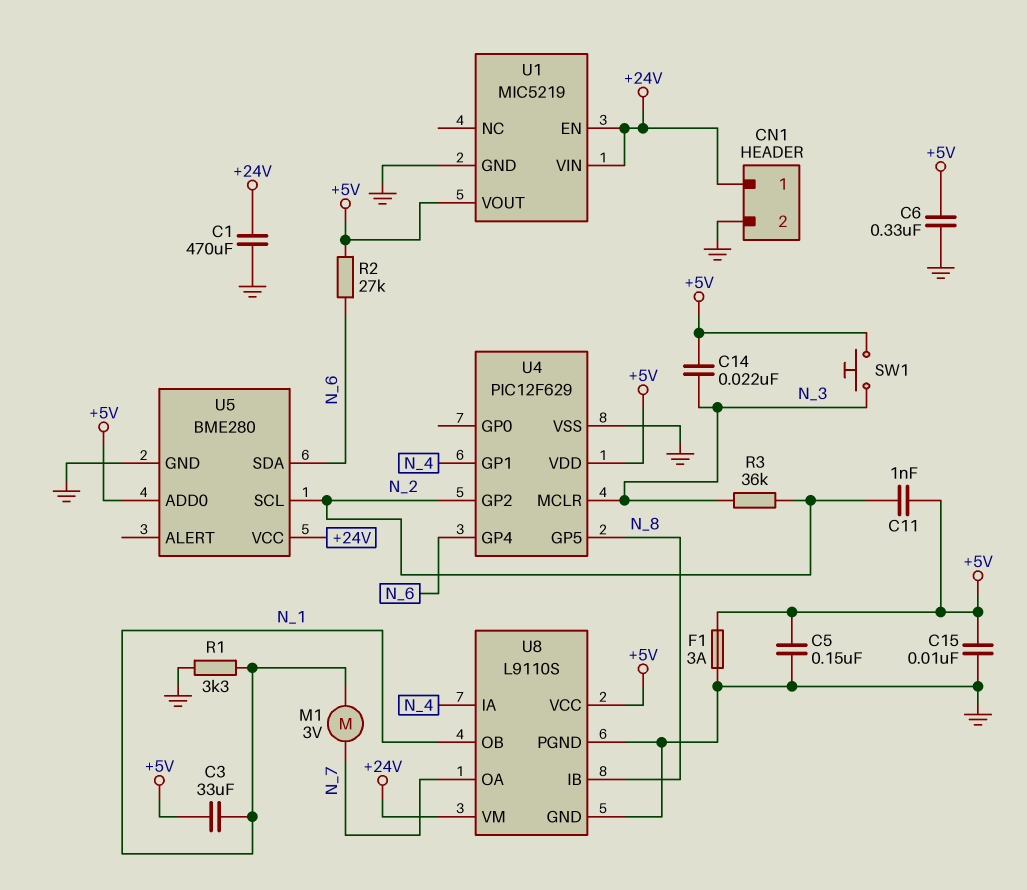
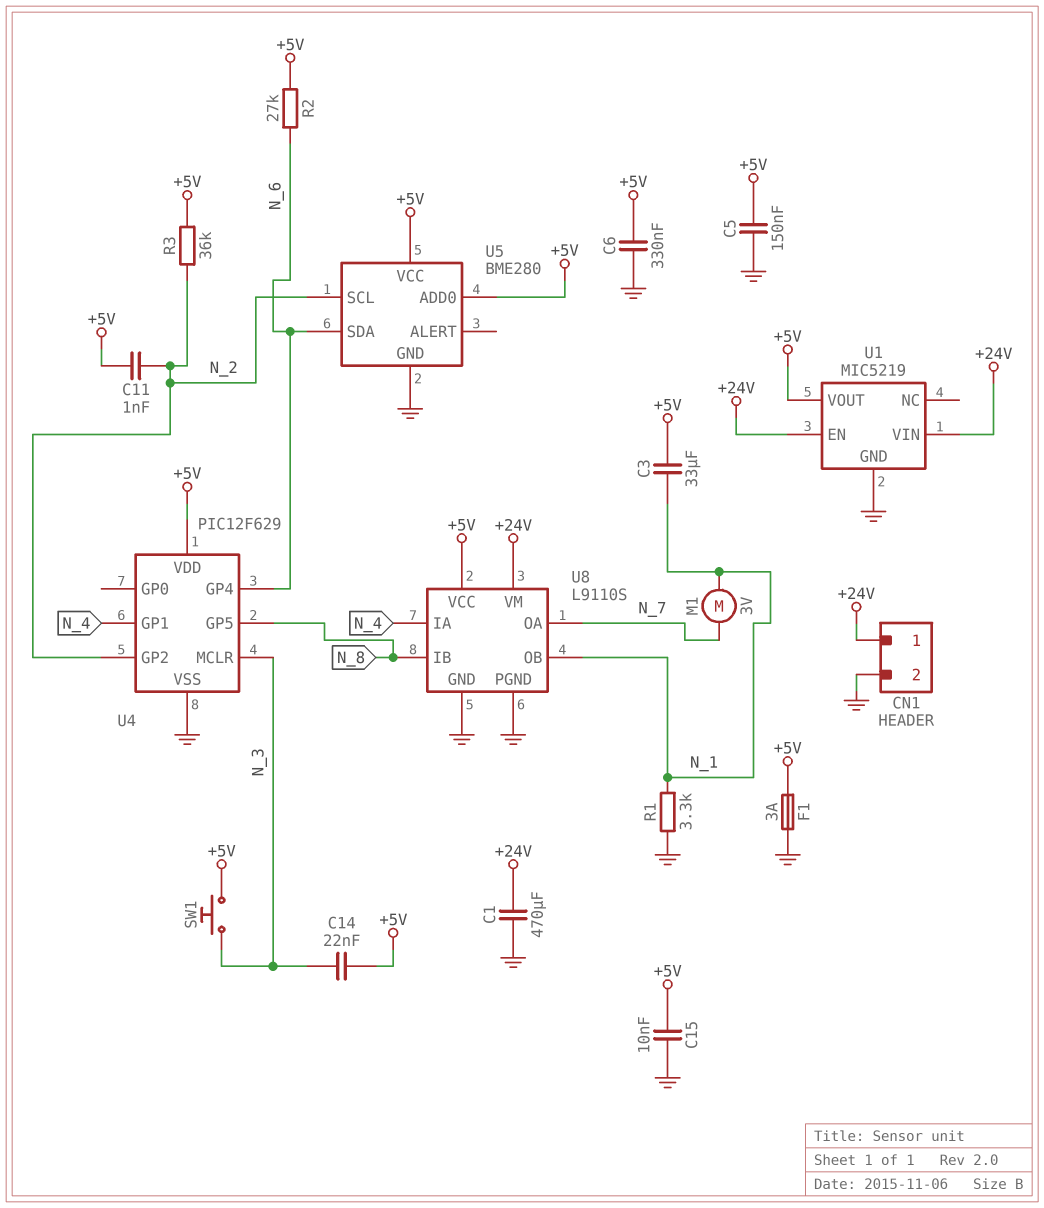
R3: 36k (N_2, N_3) -> 36k (+5V, N_2)
U5 pin VCC: +24V -> +5V

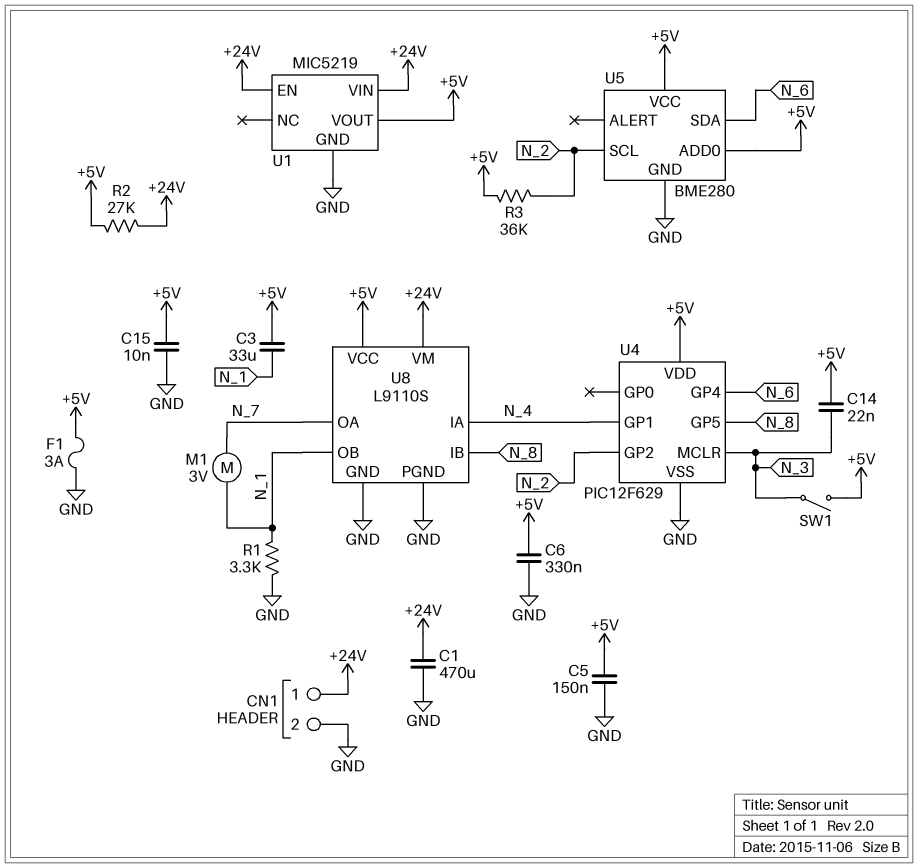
C11: 1nF (+5V, N_2) -> none
R2: 27k (+5V, N_6) -> 27k (+5V, +24V)
SW1: button (+5V, N_3) -> switch (+5V, N_3)

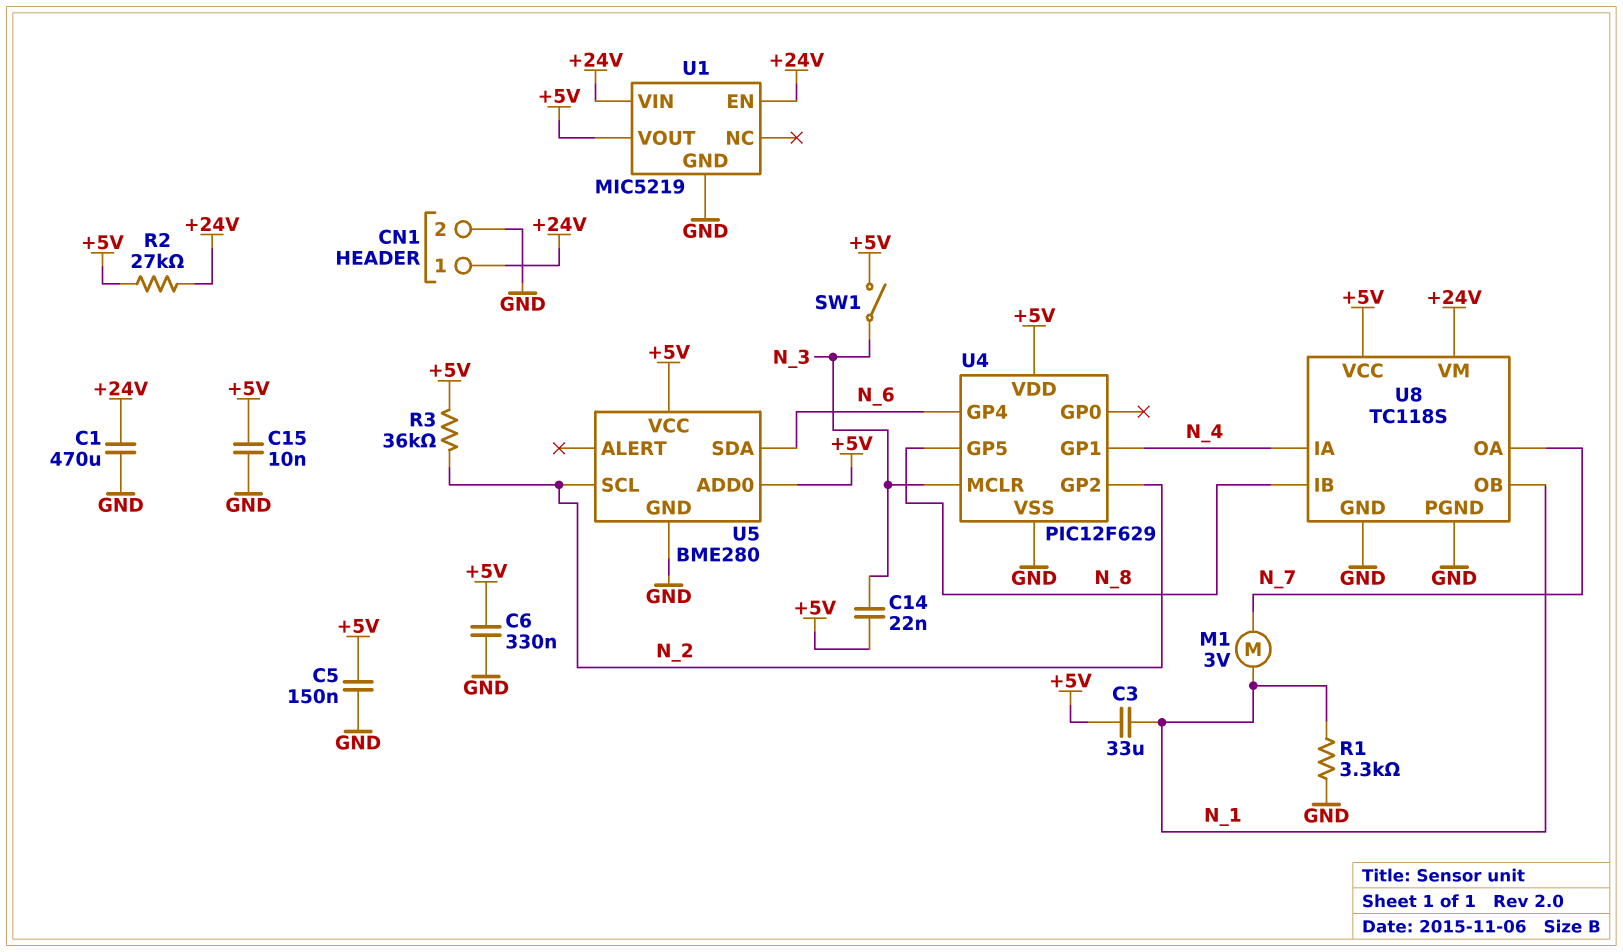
F1: 3A (+5V, GND) -> none
U8: L9110S -> TC118S

